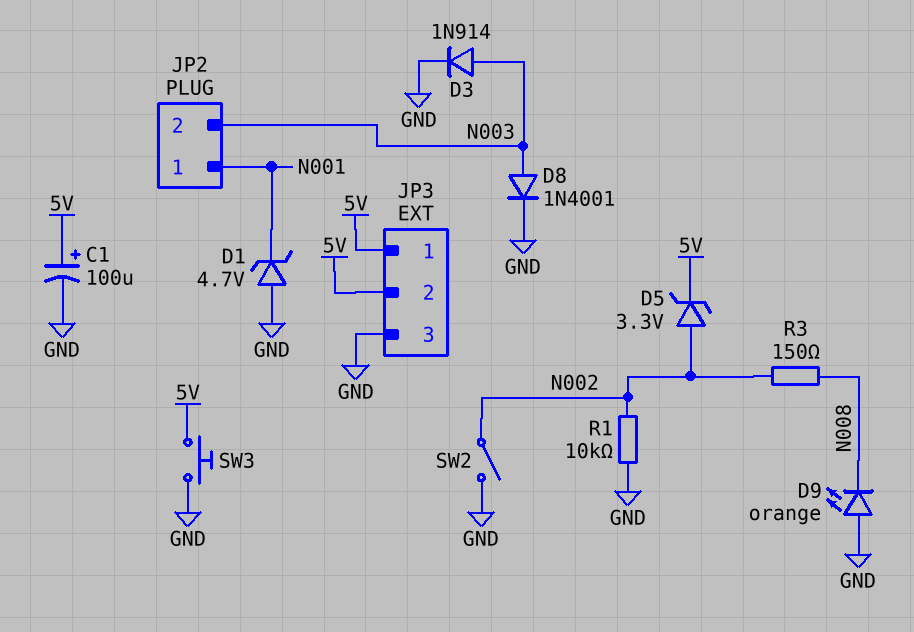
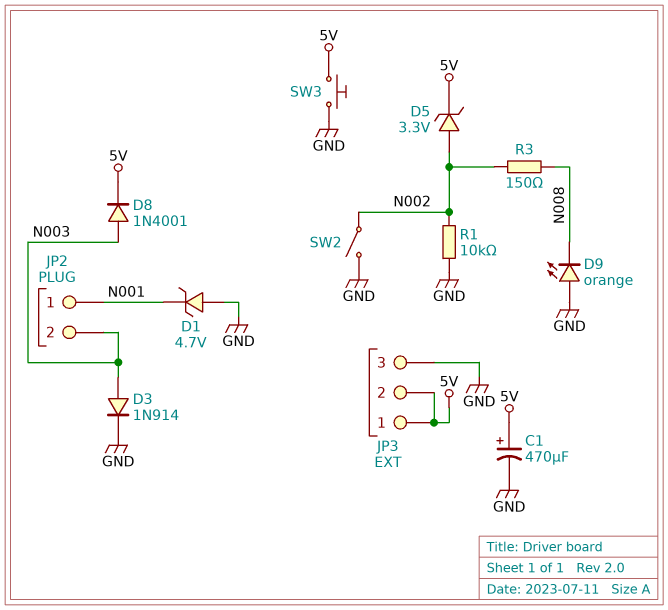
C1: 100uF (plus 5V, minus GND) -> 470uF (plus 5V, minus GND)
D8: diode 1N4001 (A N003, K GND) -> diode 1N4001 (A N003, K 5V)

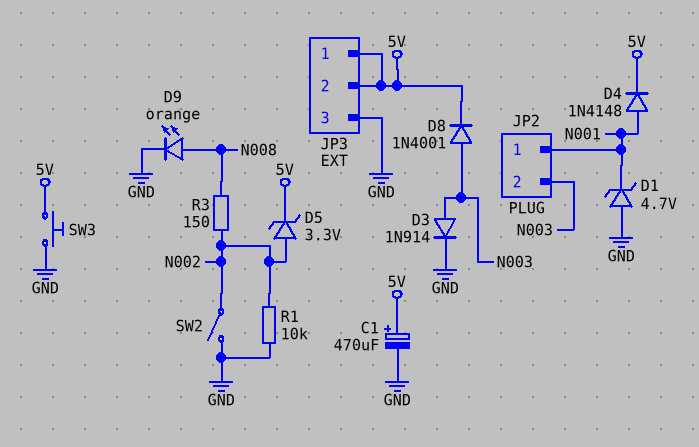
D4: none -> diode 1N4148 (A N001, K 5V)
D9: LED orange (A GND, K N008) -> LED orange (A N008, K GND)

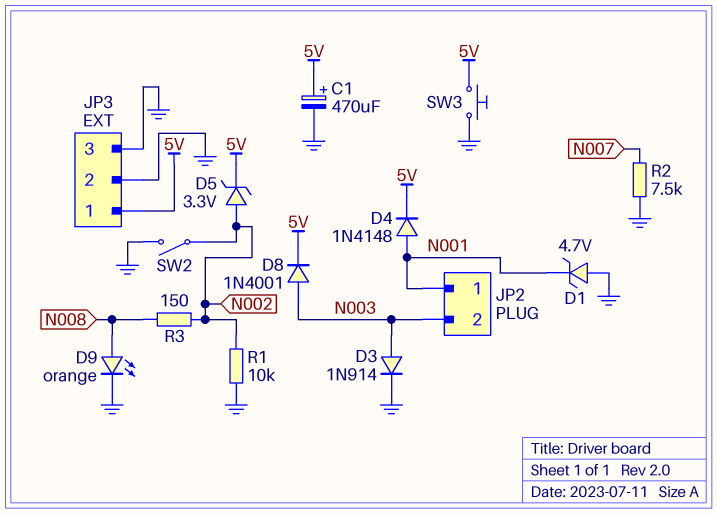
JP3 pin 2: 5V -> GND
R2: none -> 7.5k (GND, N007)

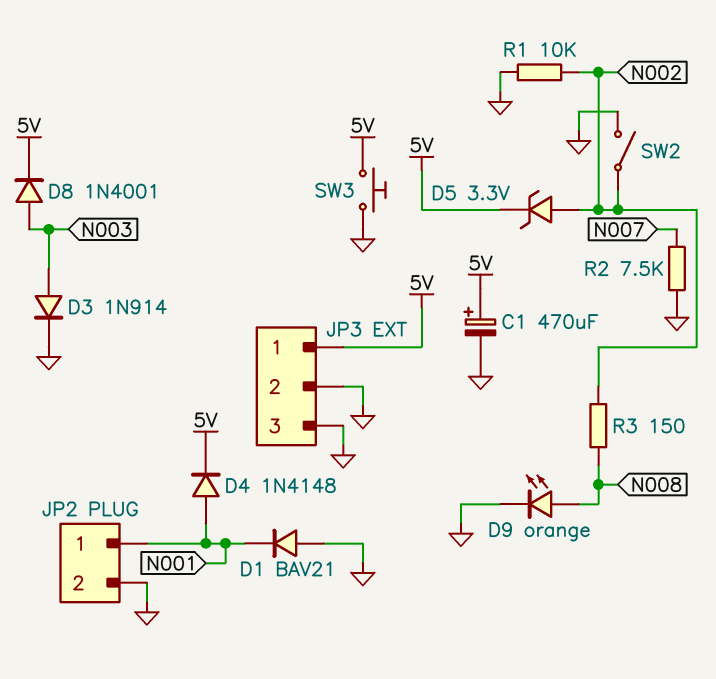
D1: zener 4.7V (A GND, K N001) -> diode BAV21 (A GND, K N001)
JP2 pin 2: N003 -> GND

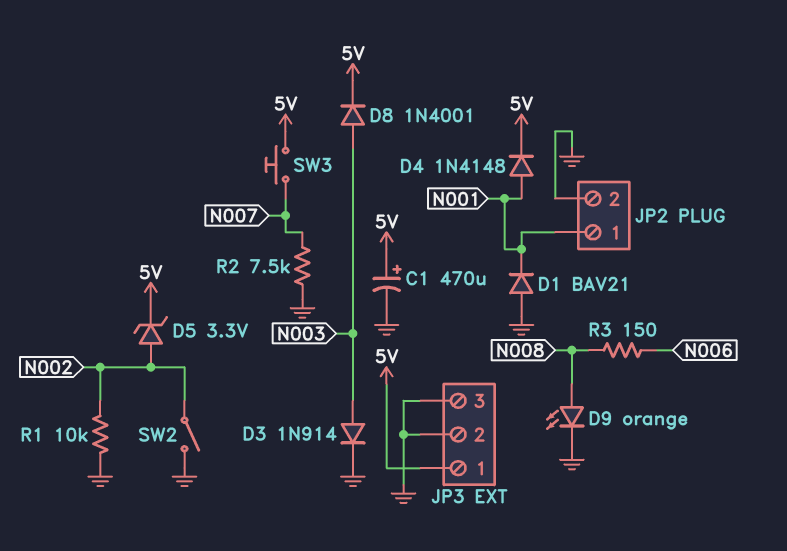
R3: 150 (N002, N008) -> 150 (N006, N008)
SW3: button (5V, GND) -> button (5V, N007)

